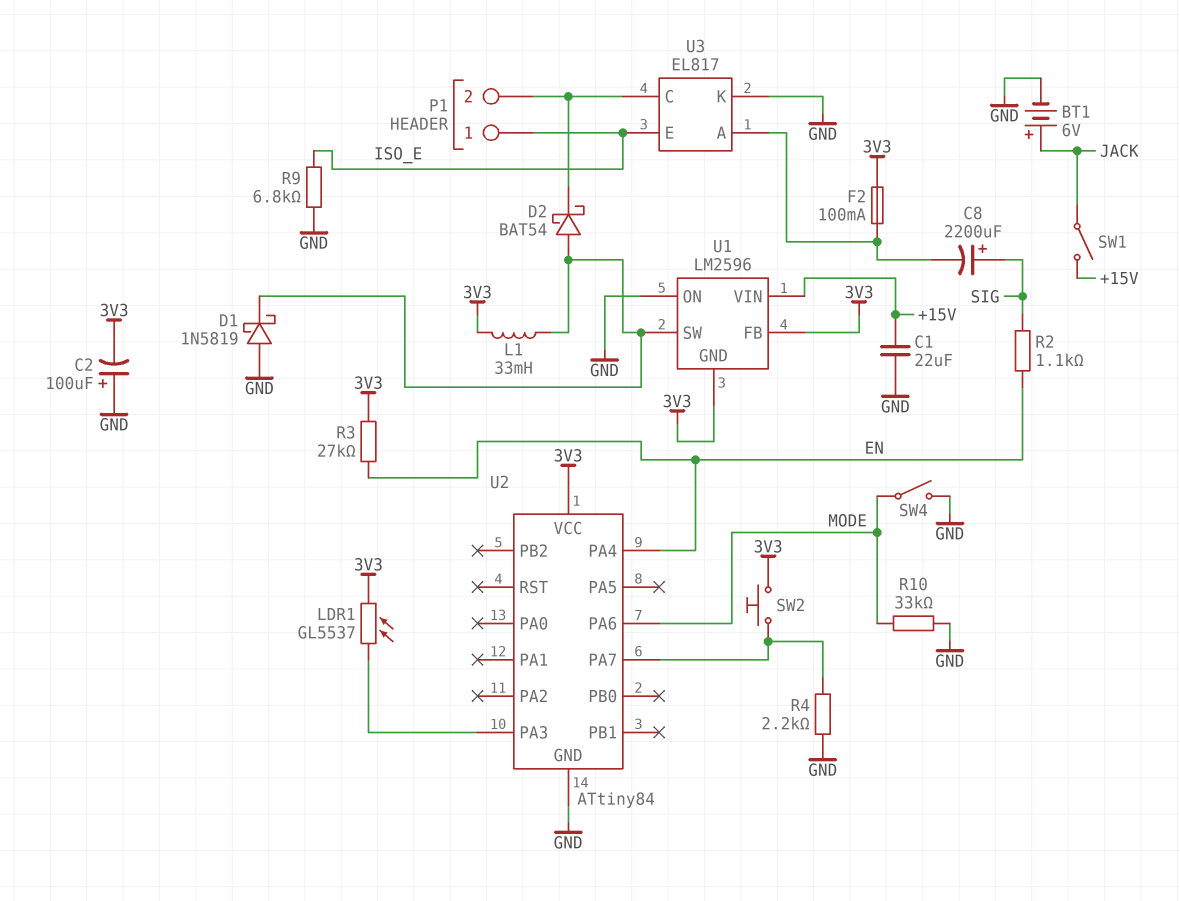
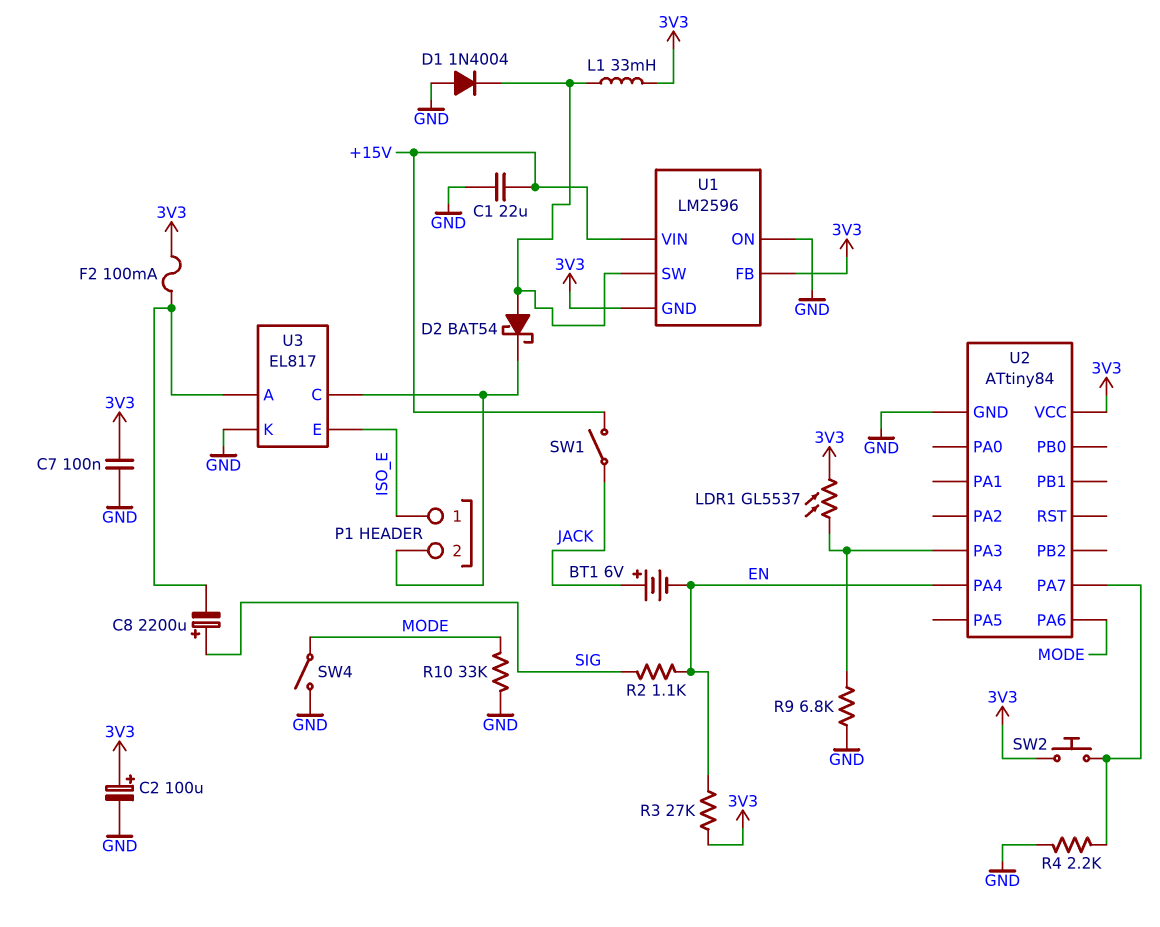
BT1: 6V (plus JACK, minus GND) -> 6V (plus JACK, minus EN)
C2: 100uF (plus GND, minus 3V3) -> 100uF (plus 3V3, minus GND)
C7: none -> 100nF (3V3, GND)
D1: schottky 1N5819 (A GND, K U1/SW) -> diode 1N4004 (A GND, K U1/SW)
R9: 6.8k (GND, ISO_E) -> 6.8k (GND, U2/PA3)

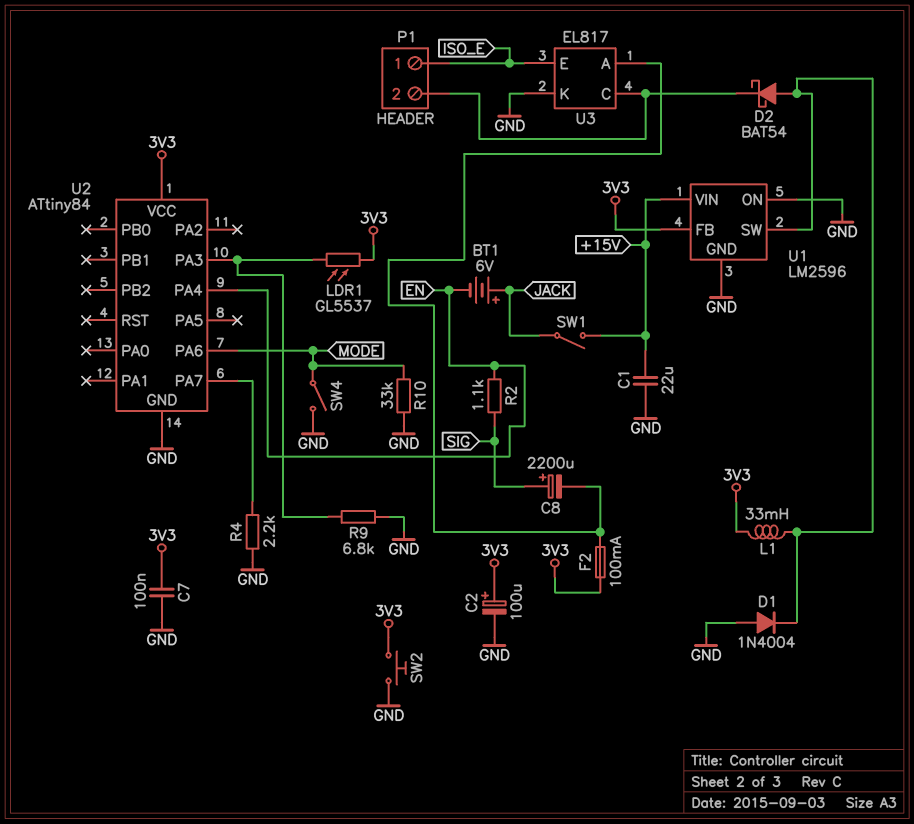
R3: 27k (3V3, EN) -> none
SW2: button (3V3, U2/PA7) -> button (3V3, GND)
U1 pin GND: 3V3 -> GND

